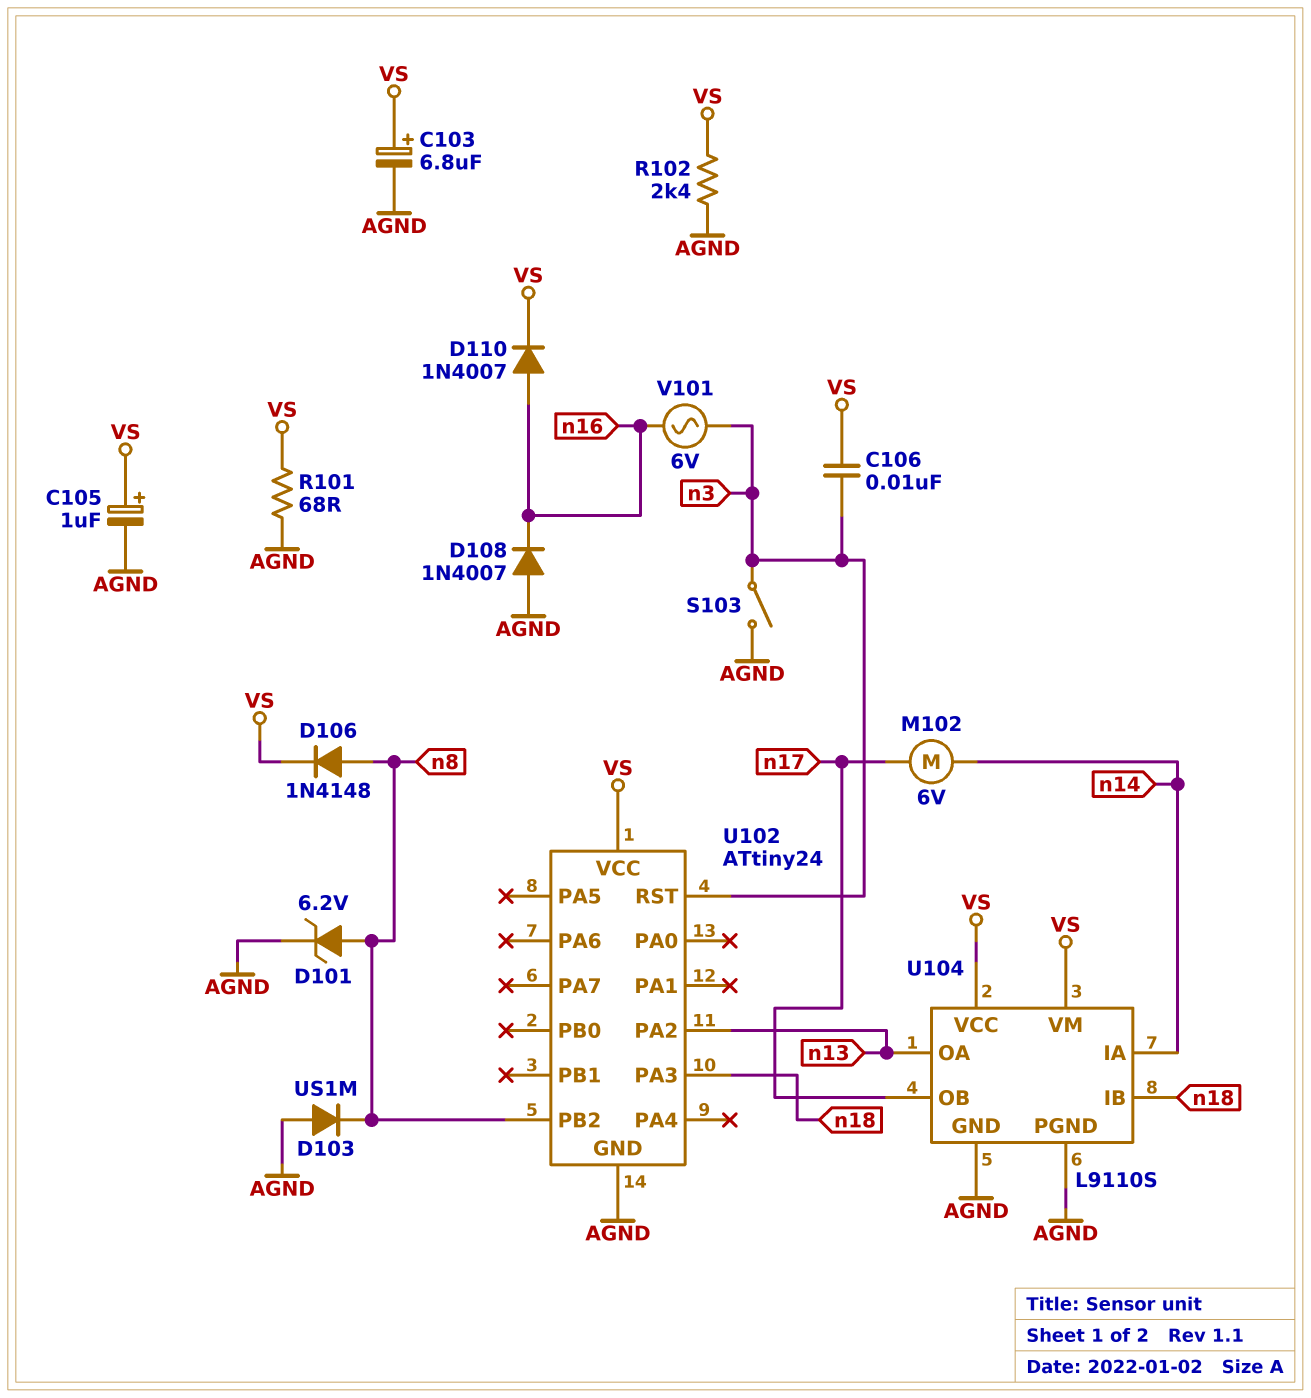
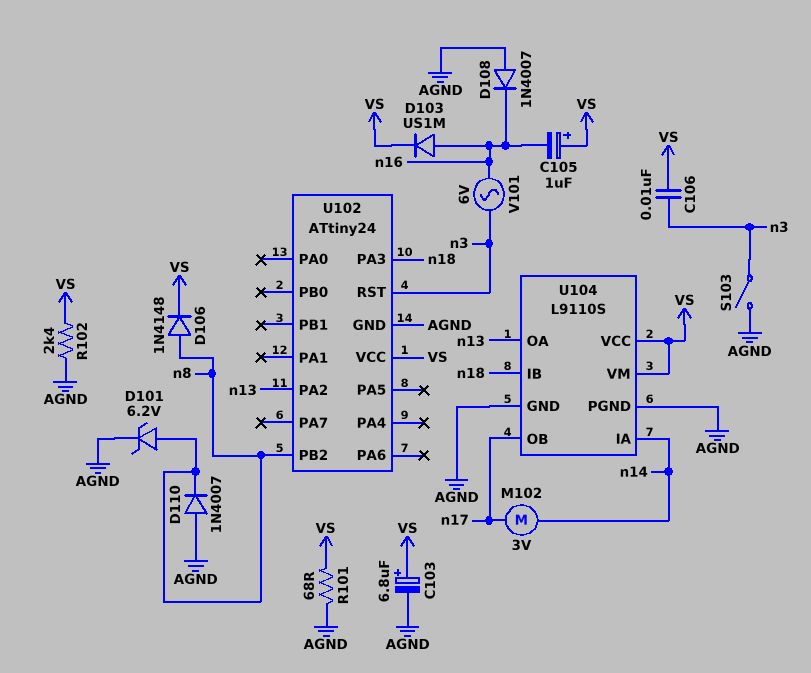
C105: 1uF (plus VS, minus AGND) -> 1uF (plus VS, minus n16)
D103: diode US1M (A AGND, K n8) -> diode US1M (A n16, K VS)
D110: diode 1N4007 (A n16, K VS) -> diode 1N4007 (A AGND, K n8)
M102: motor 6V (n14, n17) -> motor 3V (n14, n17)

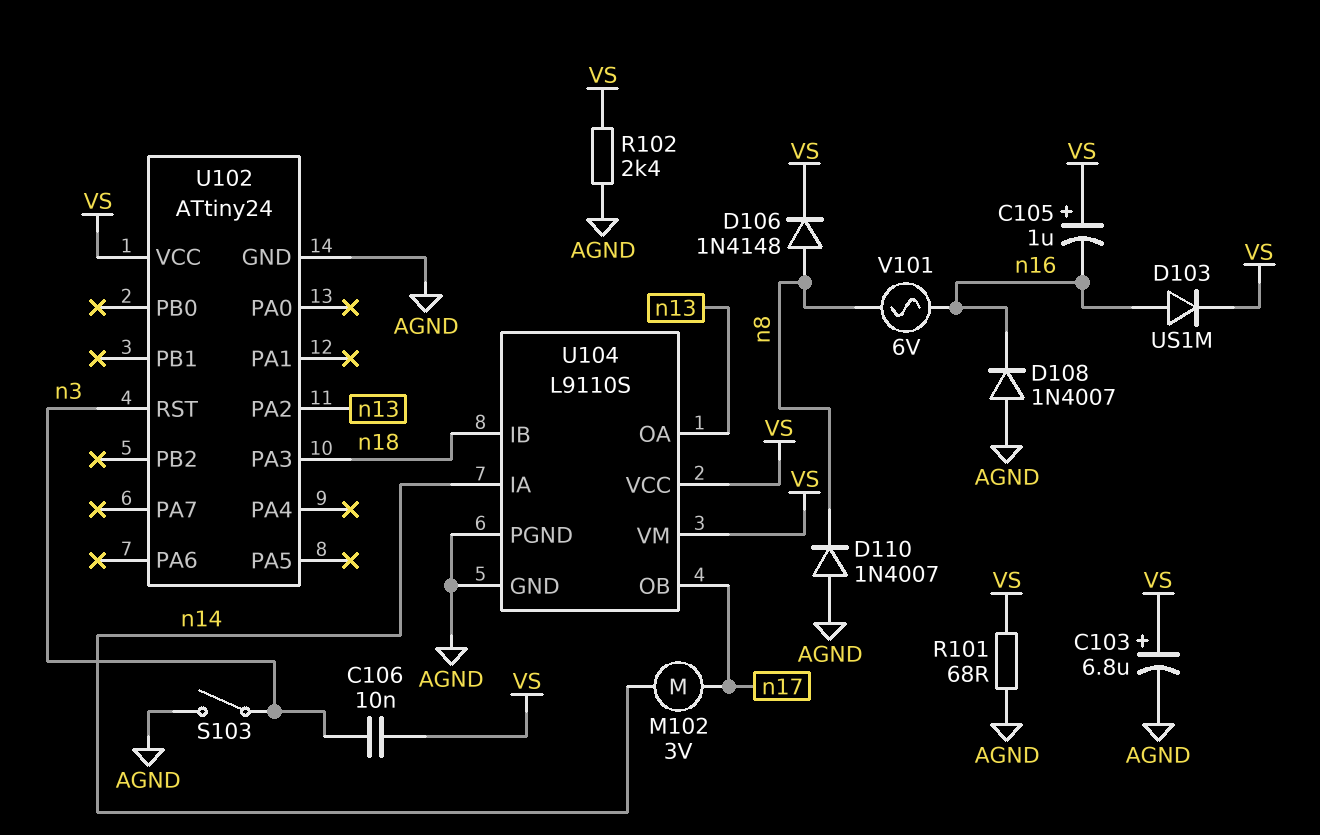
D101: zener 6.2V (A n8, K AGND) -> none
U102 pin PB2: n8 -> none
V101: AC 6V (n3, n16) -> AC 6V (n8, n16)

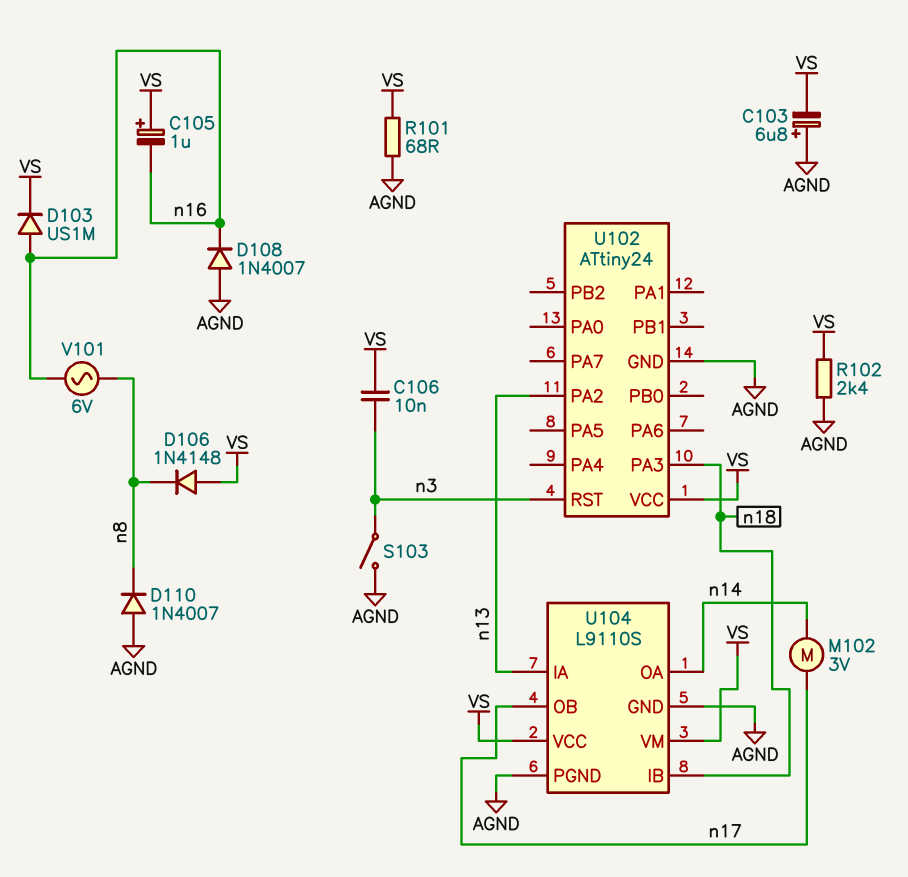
C103: 6.8uF (plus VS, minus AGND) -> 6.8uF (plus AGND, minus VS)
D106: diode 1N4148 (A n8, K VS) -> diode 1N4148 (A VS, K n8)
U104 pin IA: n14 -> n13
U104 pin OA: n13 -> n14

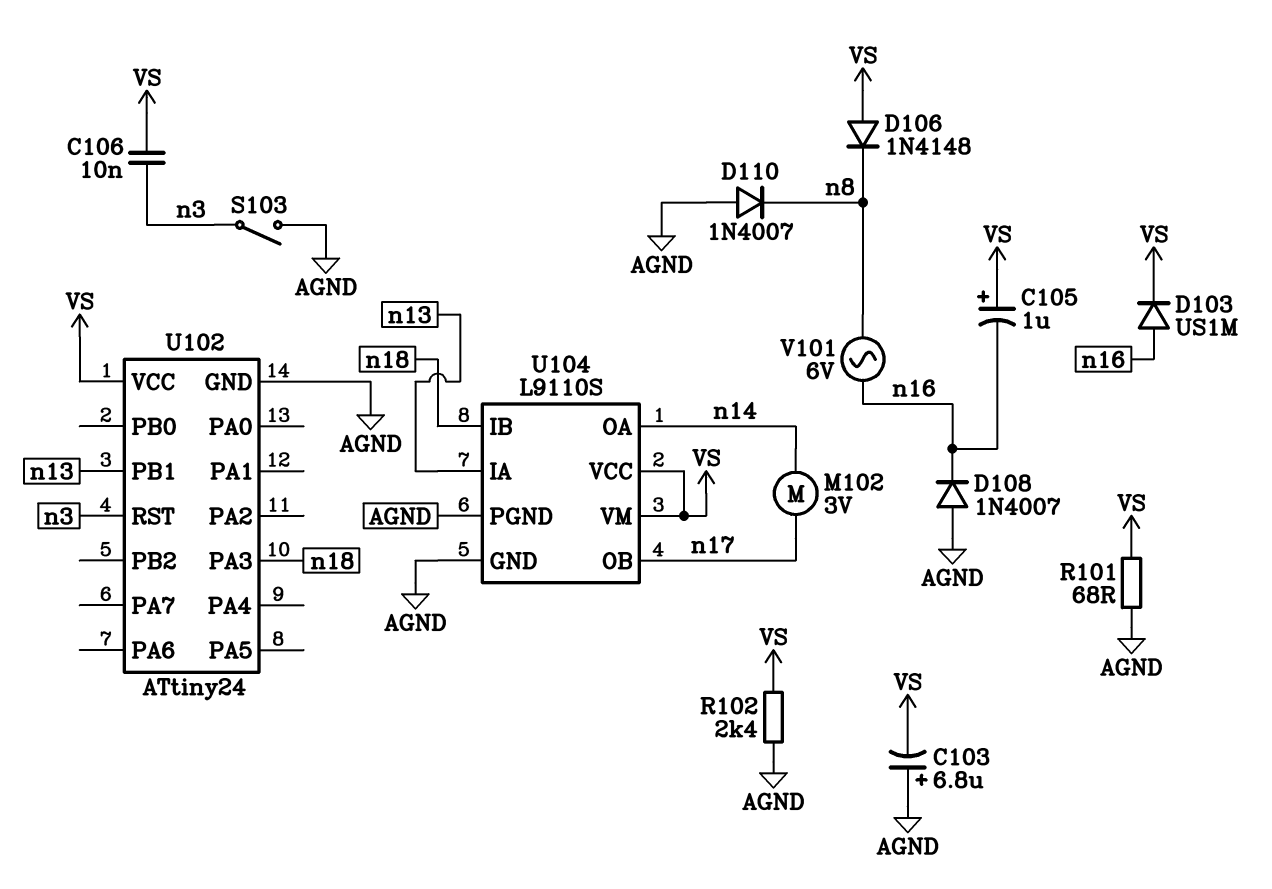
U102 pin PA2: n13 -> none
U102 pin PB1: none -> n13

